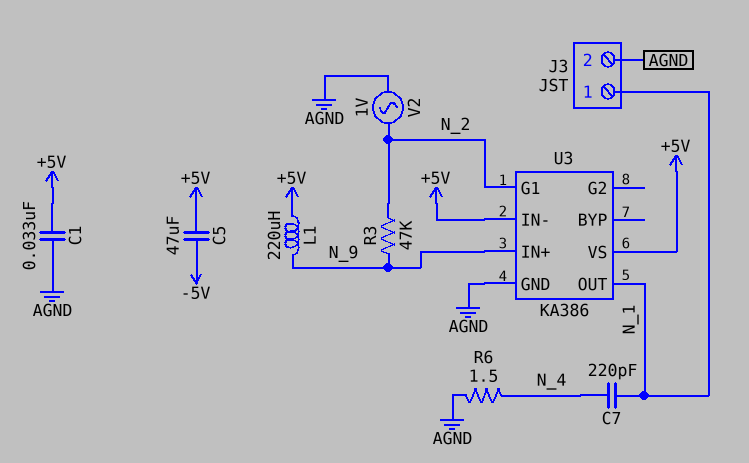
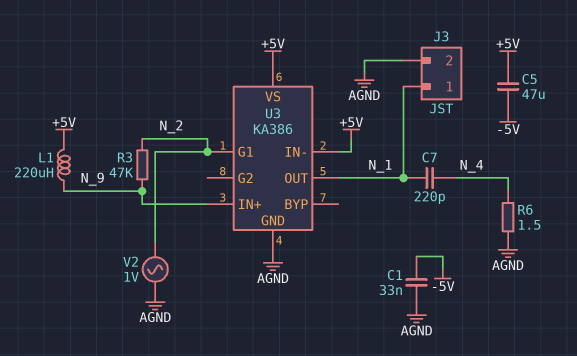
C1: 33nF (+5V, AGND) -> 33nF (-5V, AGND)

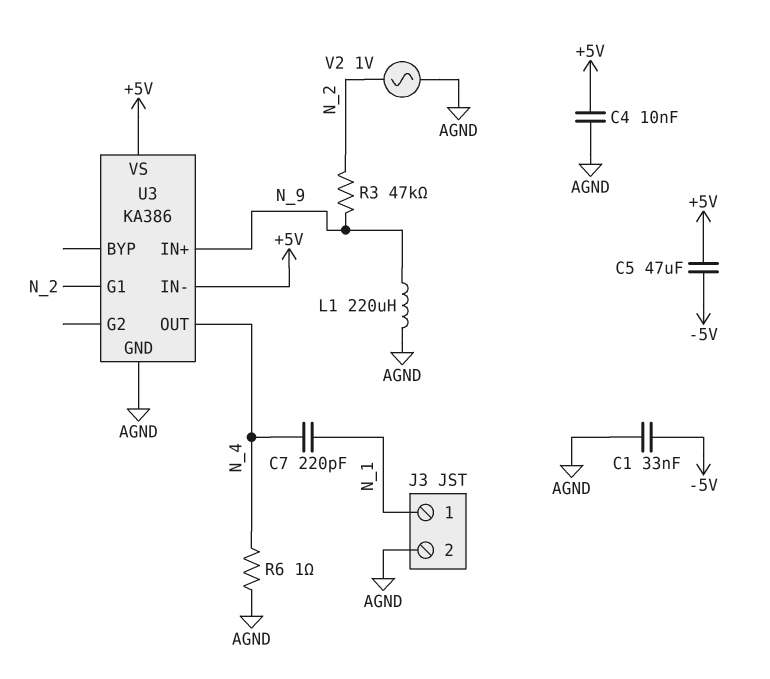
C4: none -> 10nF (+5V, AGND)
L1: 220uH (+5V, N_9) -> 220uH (AGND, N_9)
R6: 1.5 (AGND, N_4) -> 1 (AGND, N_4)
U3 pin OUT: N_1 -> N_4

